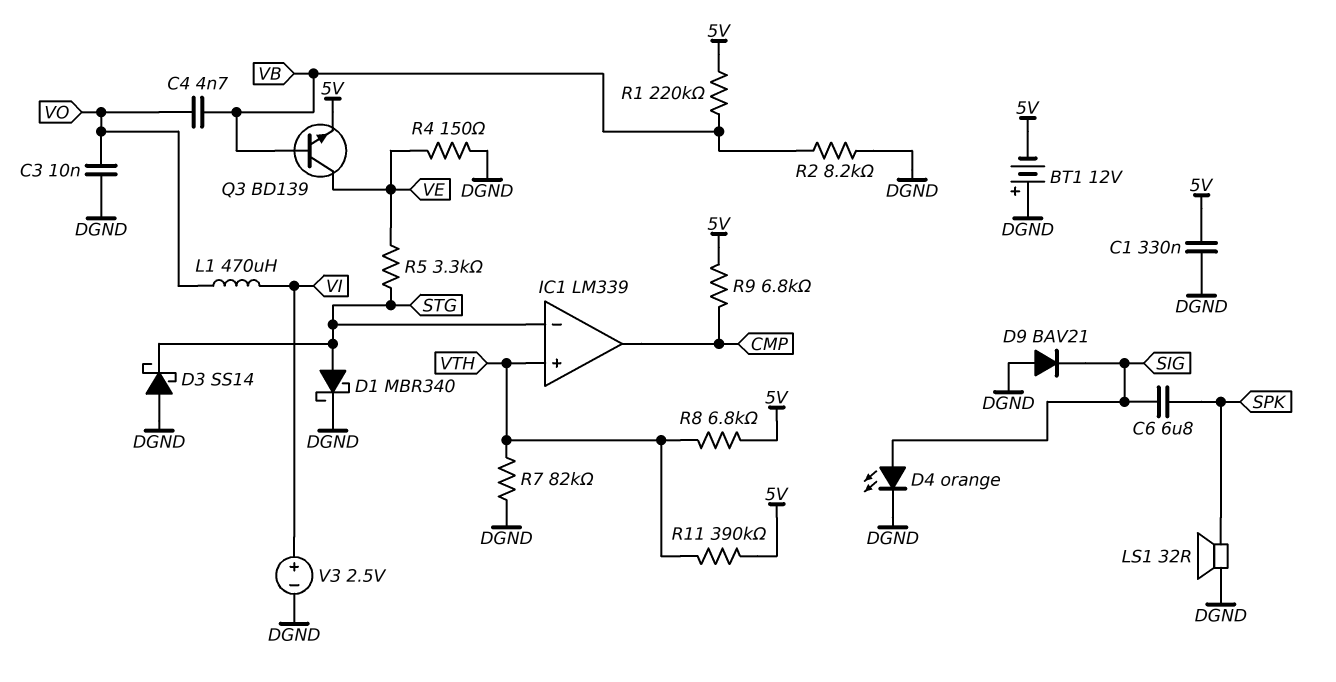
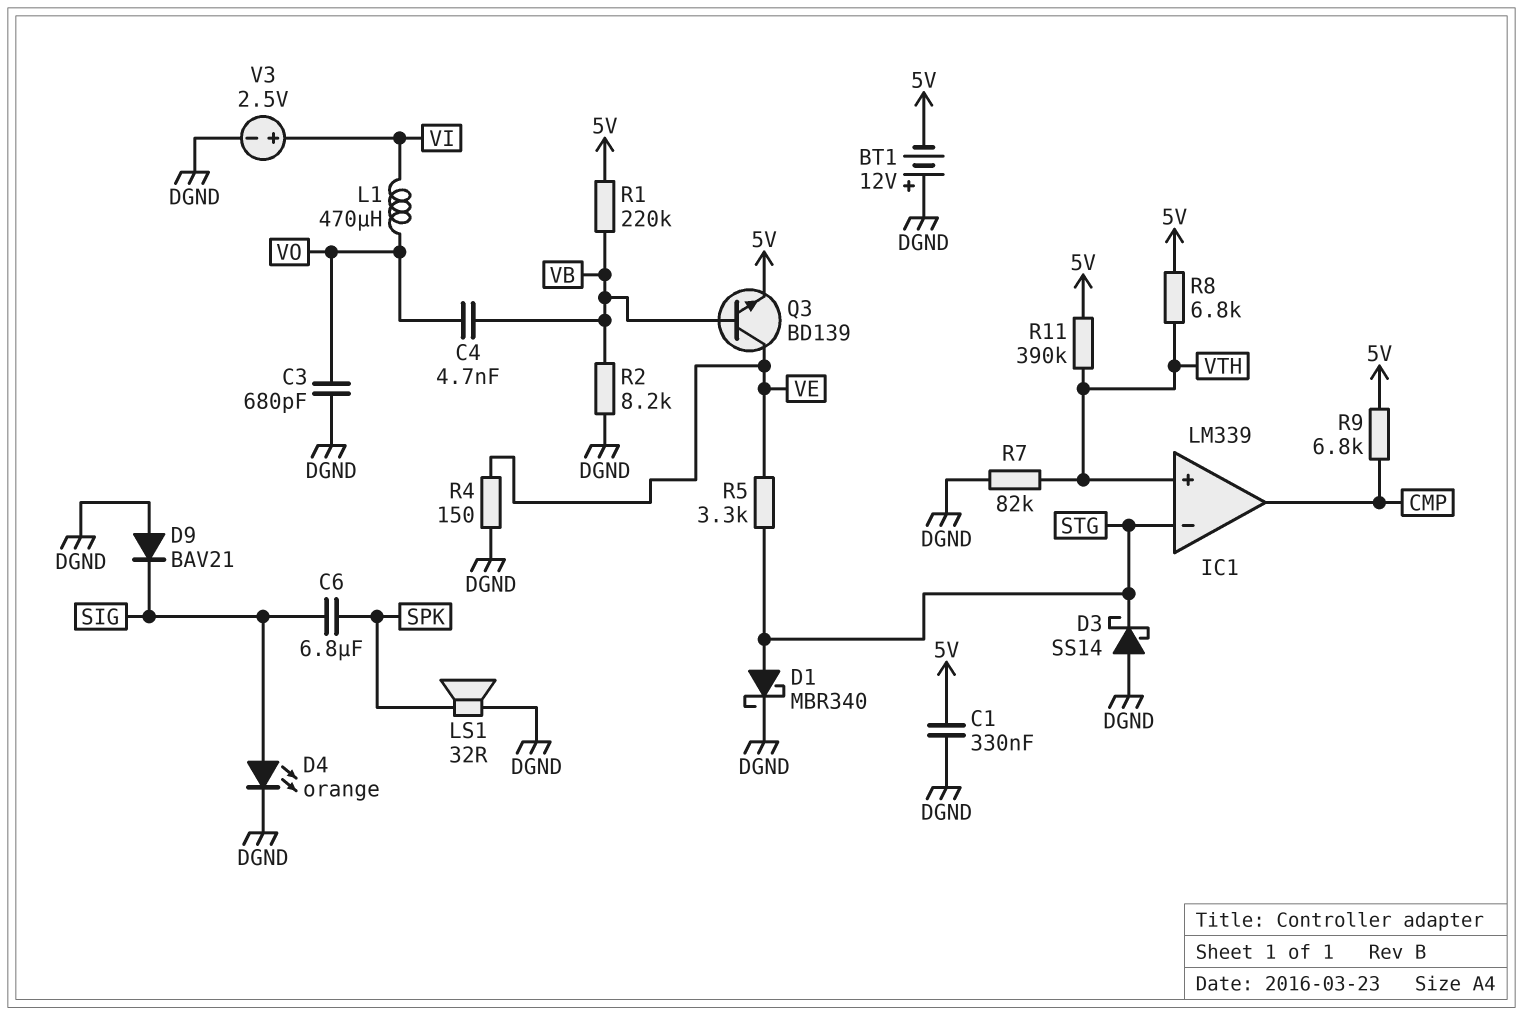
C3: 10nF (DGND, VO) -> 680pF (DGND, VO)

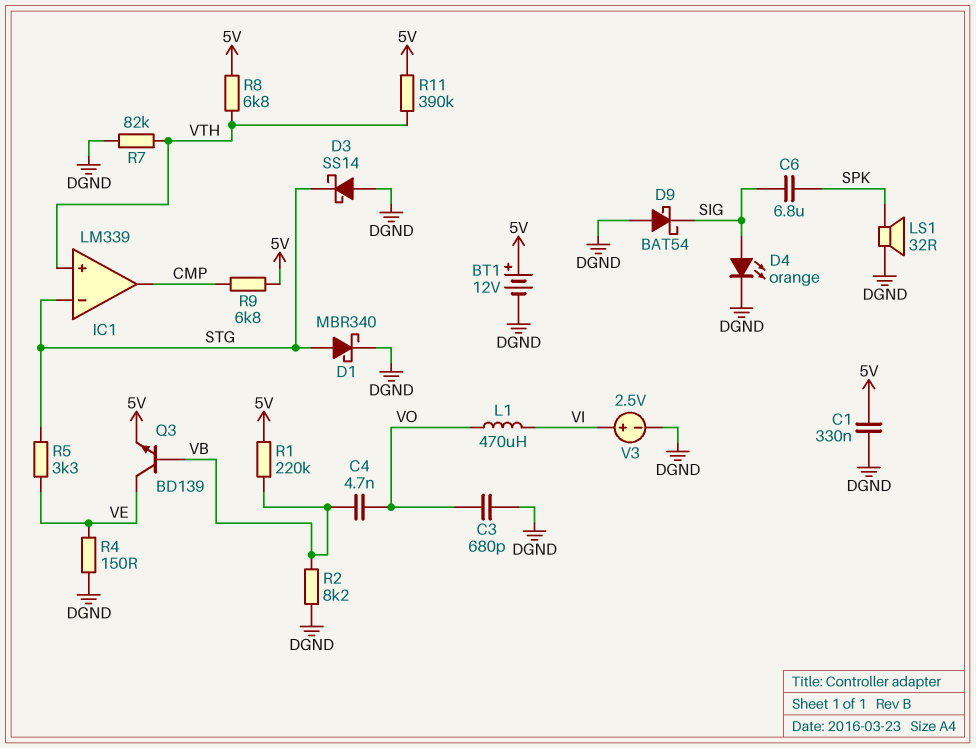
BT1: 12V (plus DGND, minus 5V) -> 12V (plus 5V, minus DGND)
D9: diode BAV21 (A DGND, K SIG) -> schottky BAT54 (A DGND, K SIG)

